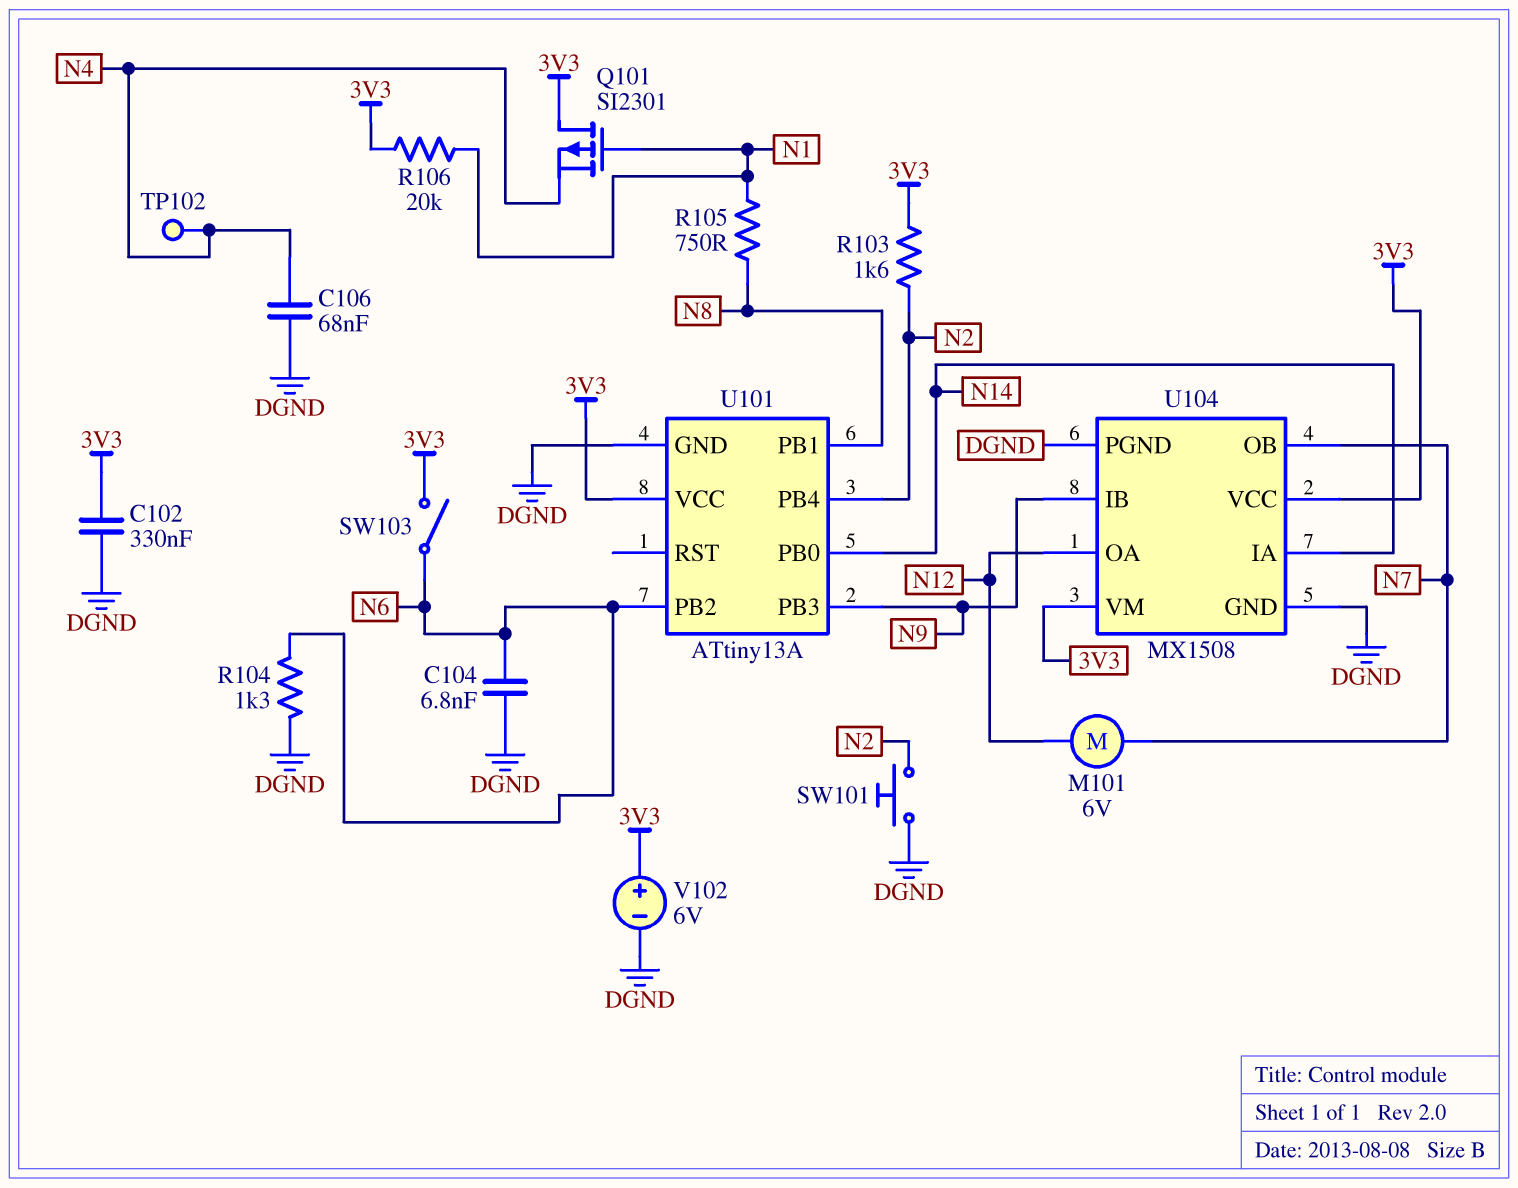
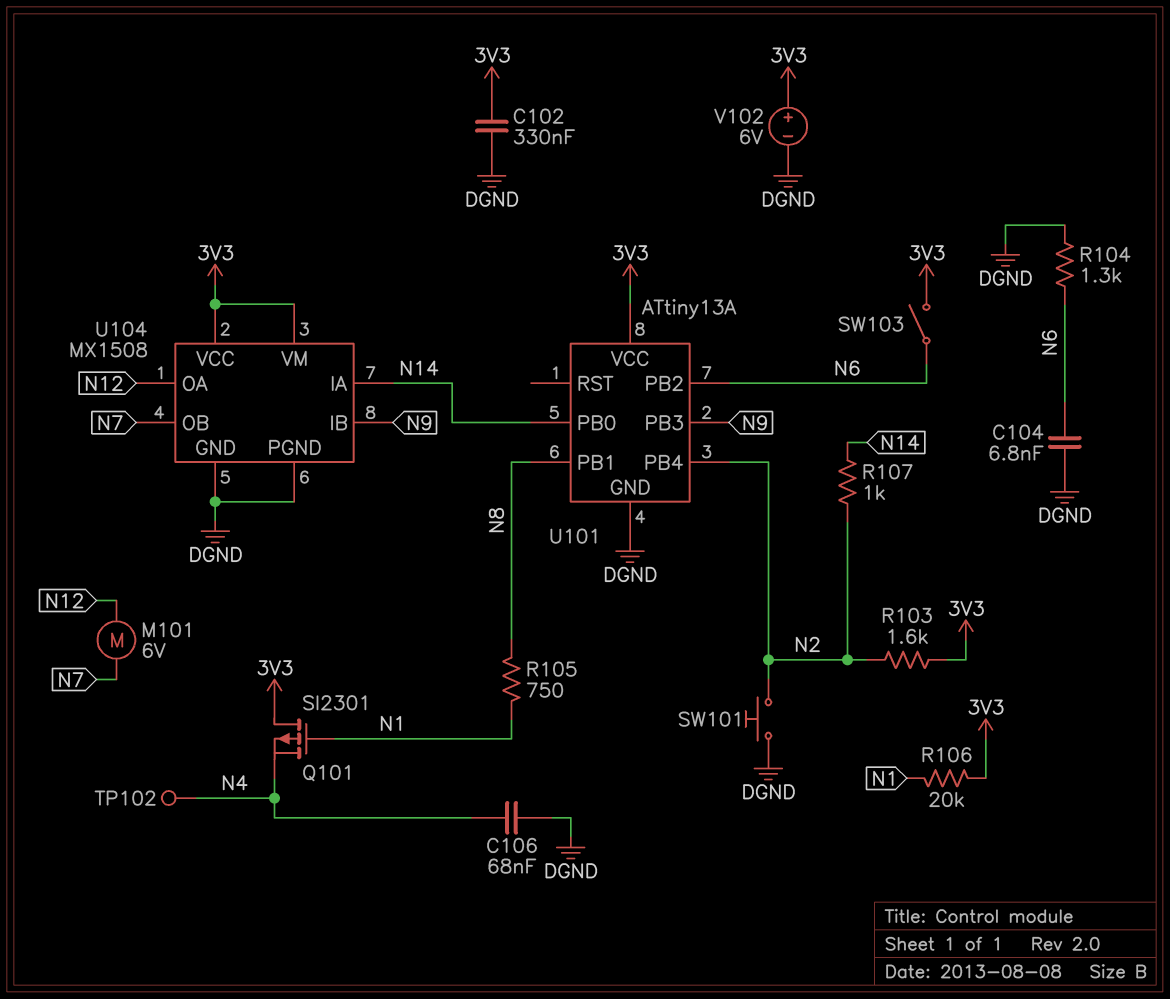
R107: none -> 1k (N2, N14)

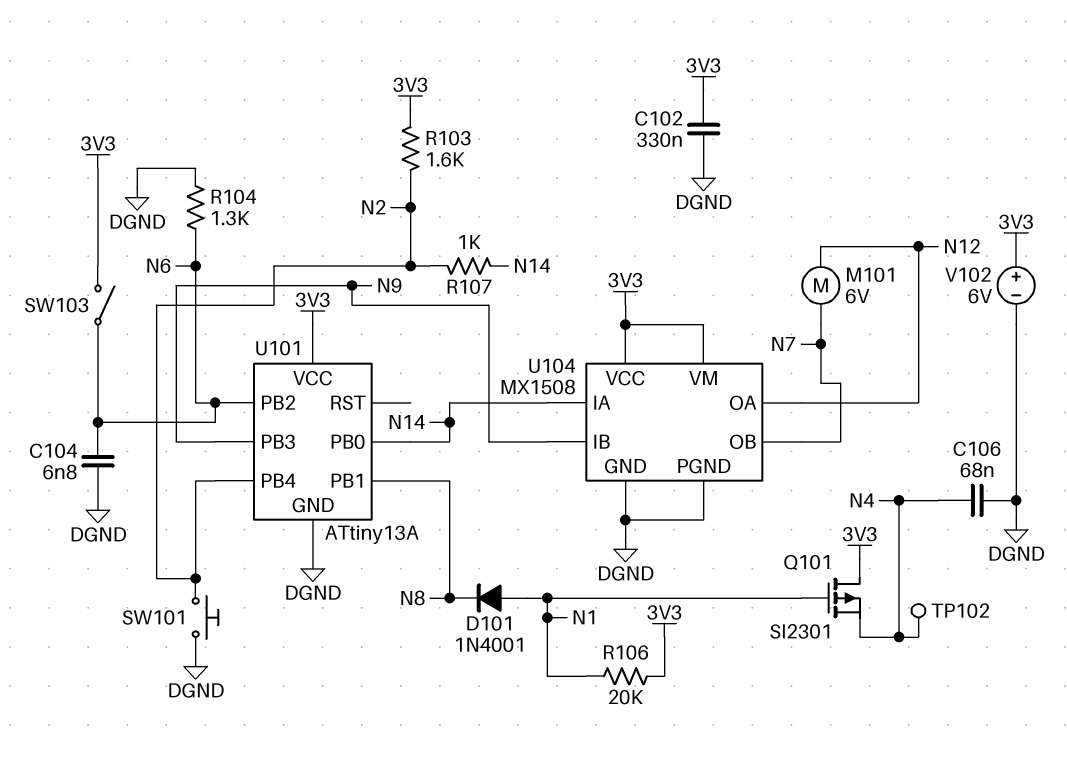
D101: none -> diode 1N4001 (A N1, K N8)
R105: 750 (N1, N8) -> none

